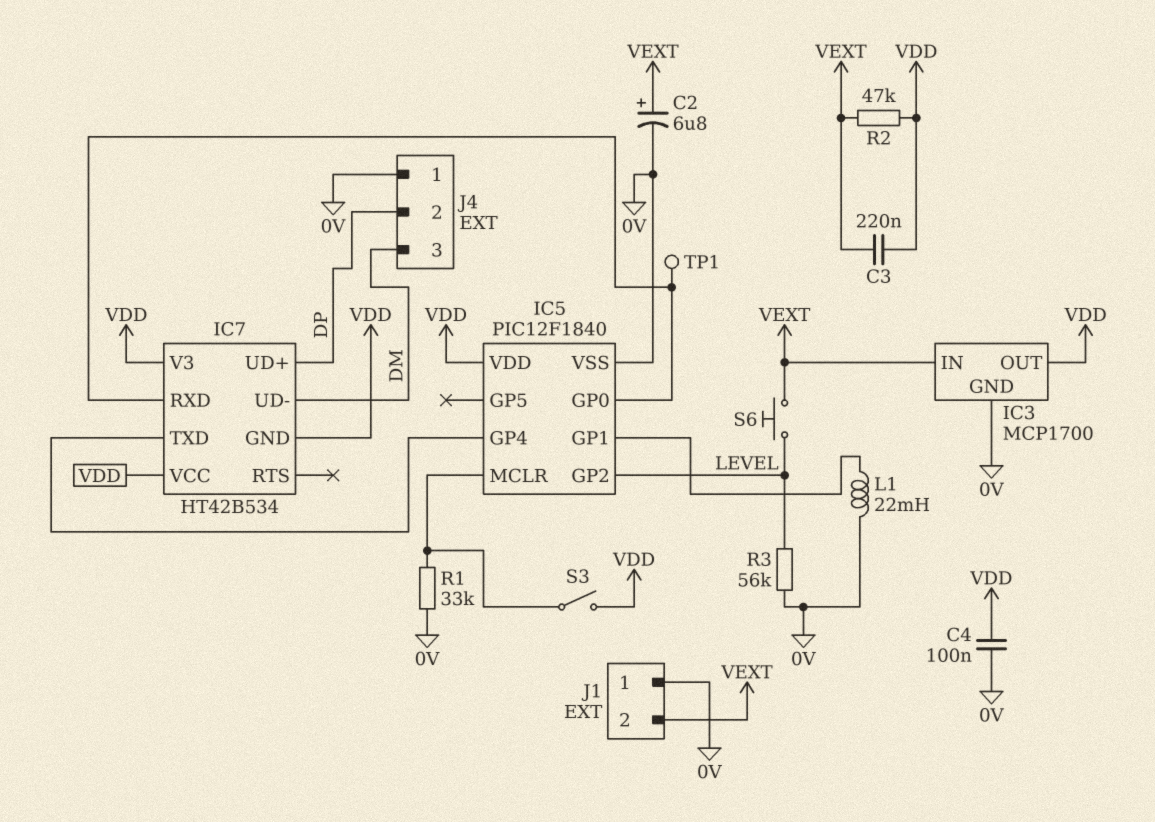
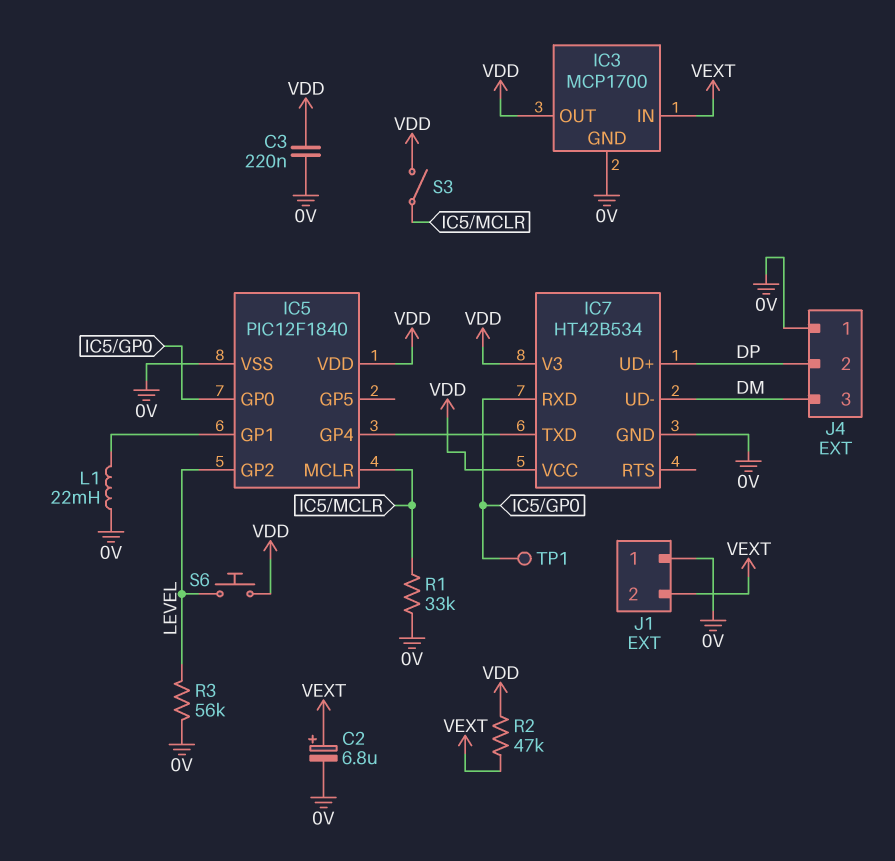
C3: 220nF (VDD, VEXT) -> 220nF (0V, VDD)
C4: 100nF (0V, VDD) -> none
IC7 pin GND: VDD -> 0V
S6: button (LEVEL, VEXT) -> button (LEVEL, VDD)

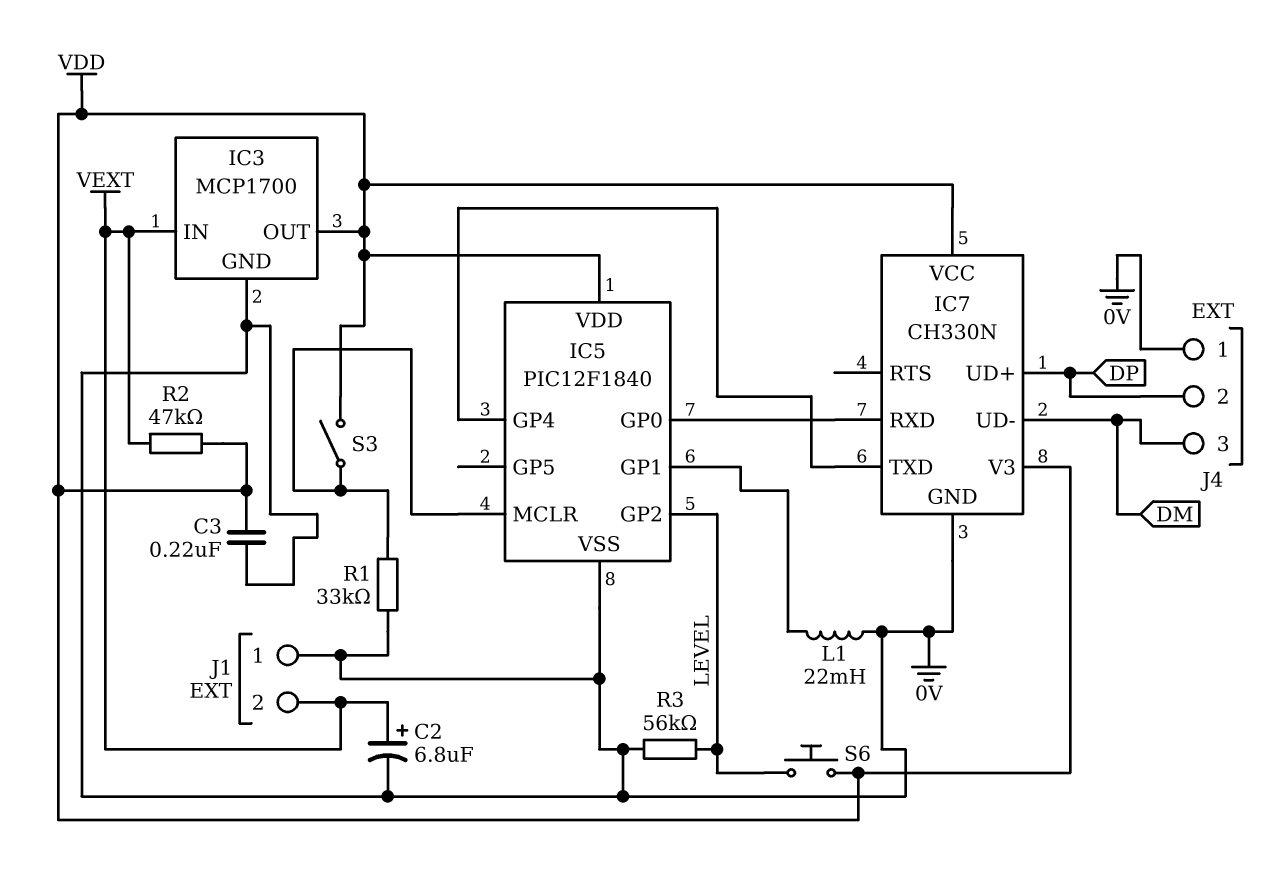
IC7: HT42B534 -> CH330N
TP1: test point (IC5/GP0) -> none

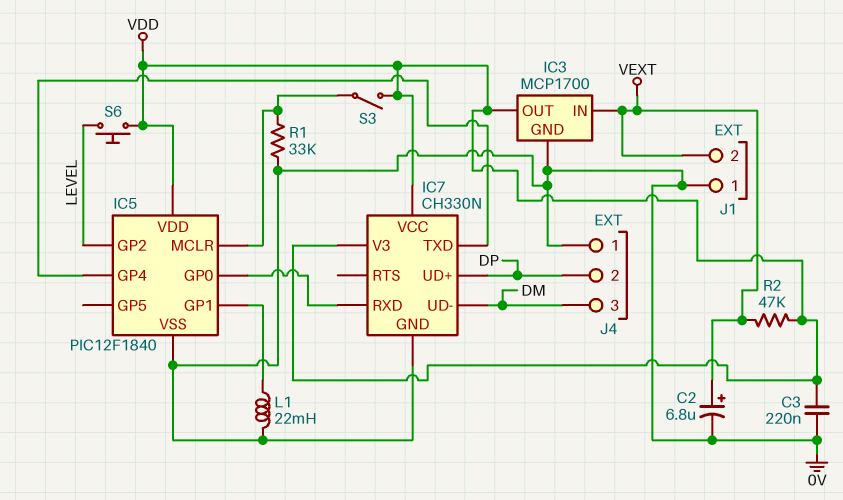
R3: 56k (0V, LEVEL) -> none

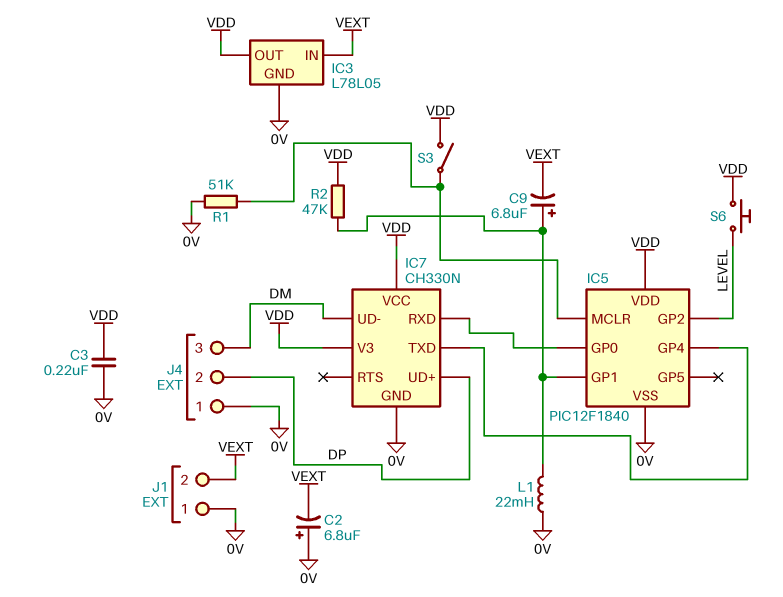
C2: 6.8uF (plus VEXT, minus 0V) -> 6.8uF (plus 0V, minus VEXT)
C9: none -> 6.8uF (plus IC5/GP1, minus VEXT)
IC3: MCP1700 -> L78L05
R1: 33k (0V, IC5/MCLR) -> 51k (0V, IC5/MCLR)
R2: 47k (VDD, VEXT) -> 47k (IC5/GP1, VDD)

